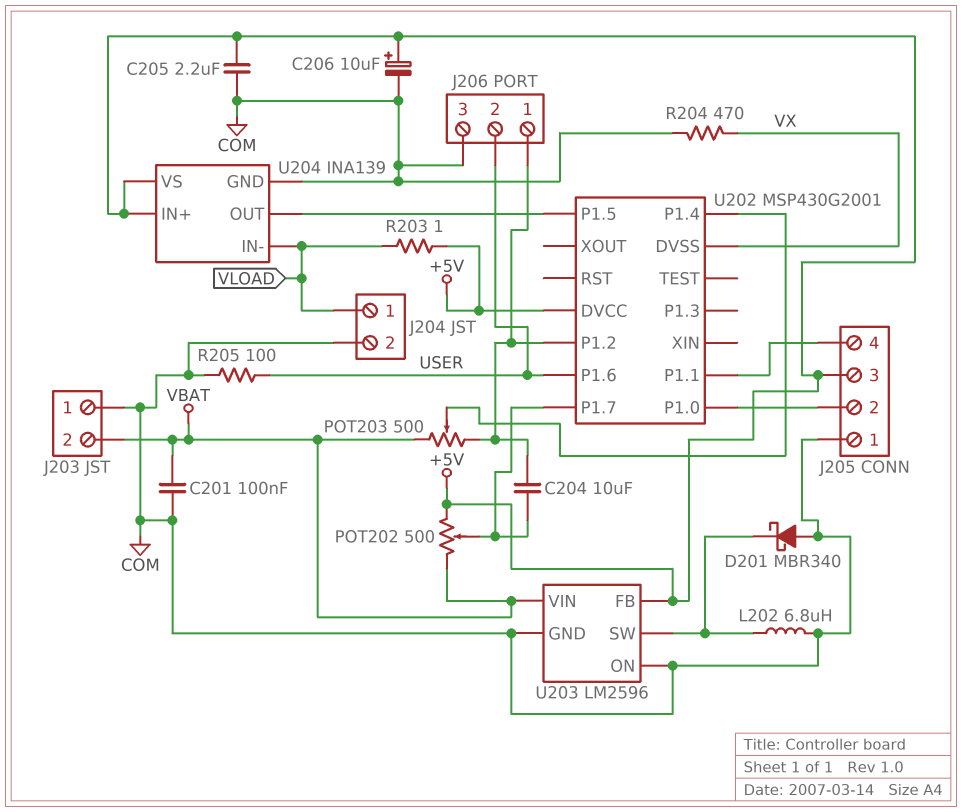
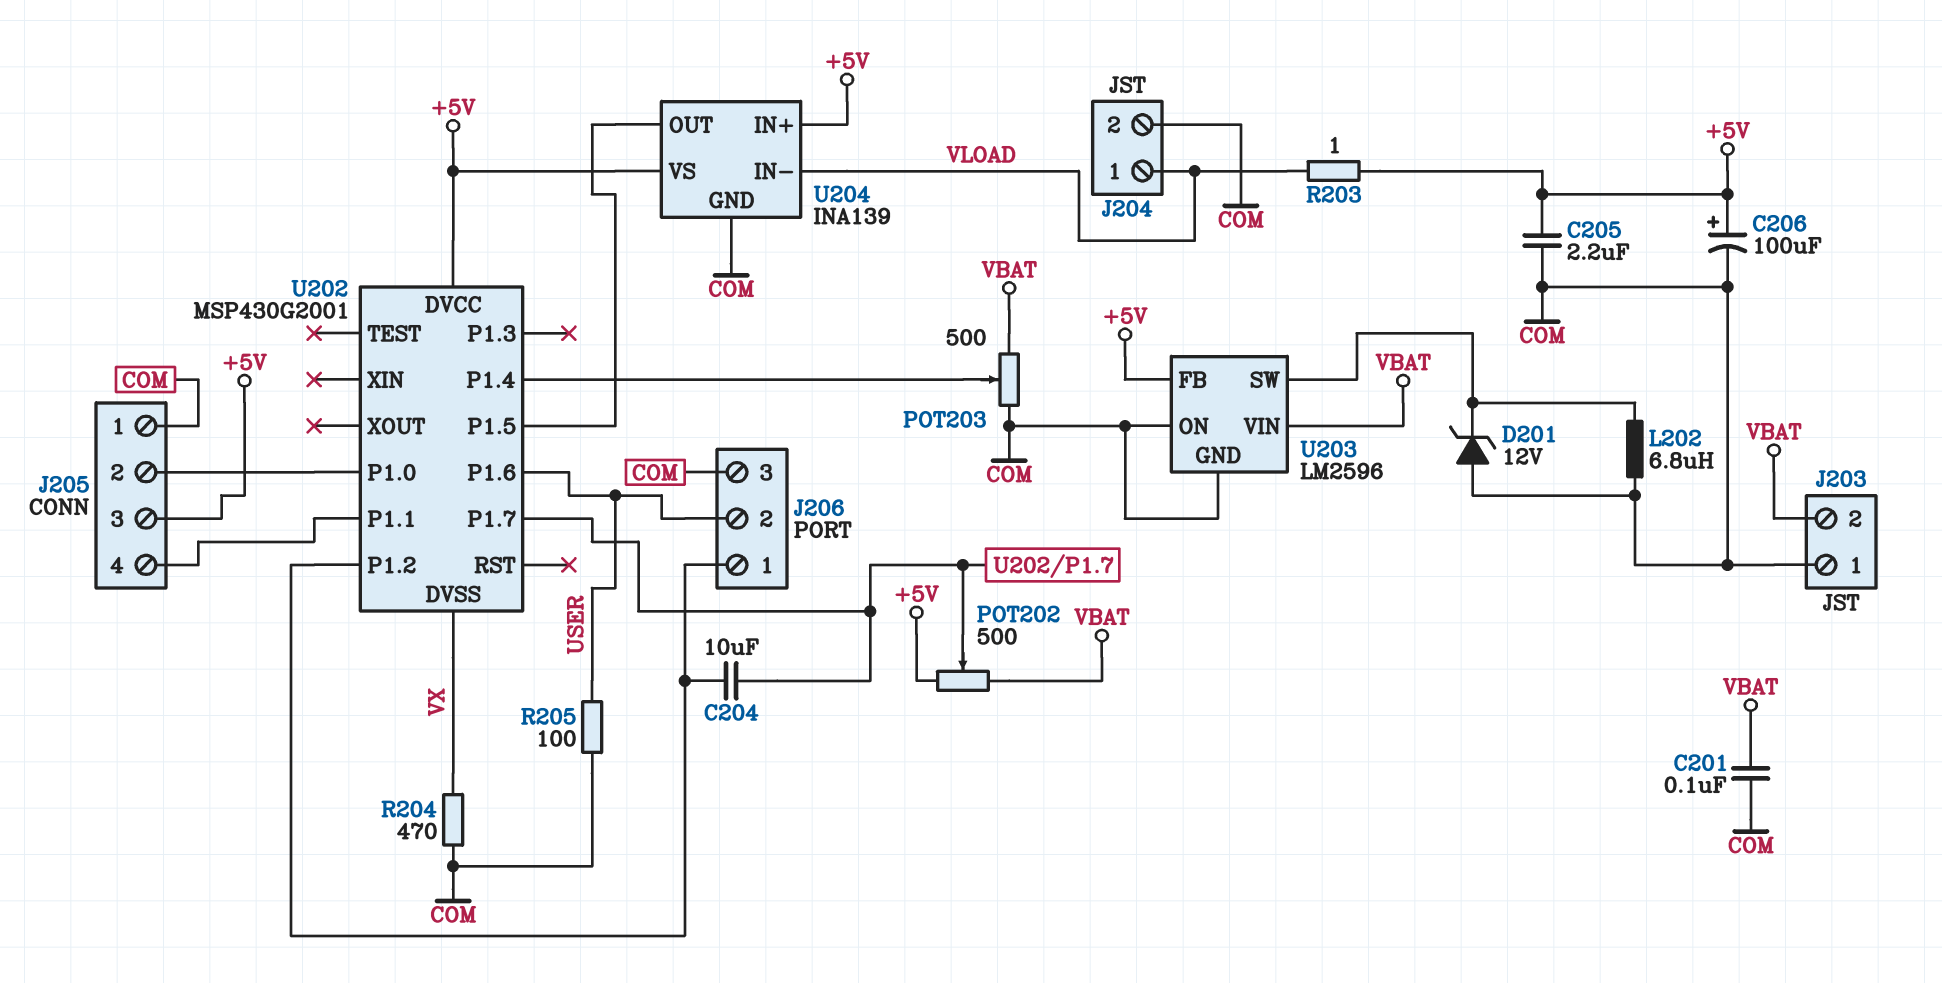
C206: 10uF (plus +5V, minus COM) -> 100uF (plus +5V, minus COM)
D201: schottky MBR340 (A COM, K U203/SW) -> zener 12V (A COM, K U203/SW)
POT203: 500 (J206/1, VBAT, wiper U202/P1.4) -> 500 (COM, VBAT, wiper U202/P1.4)

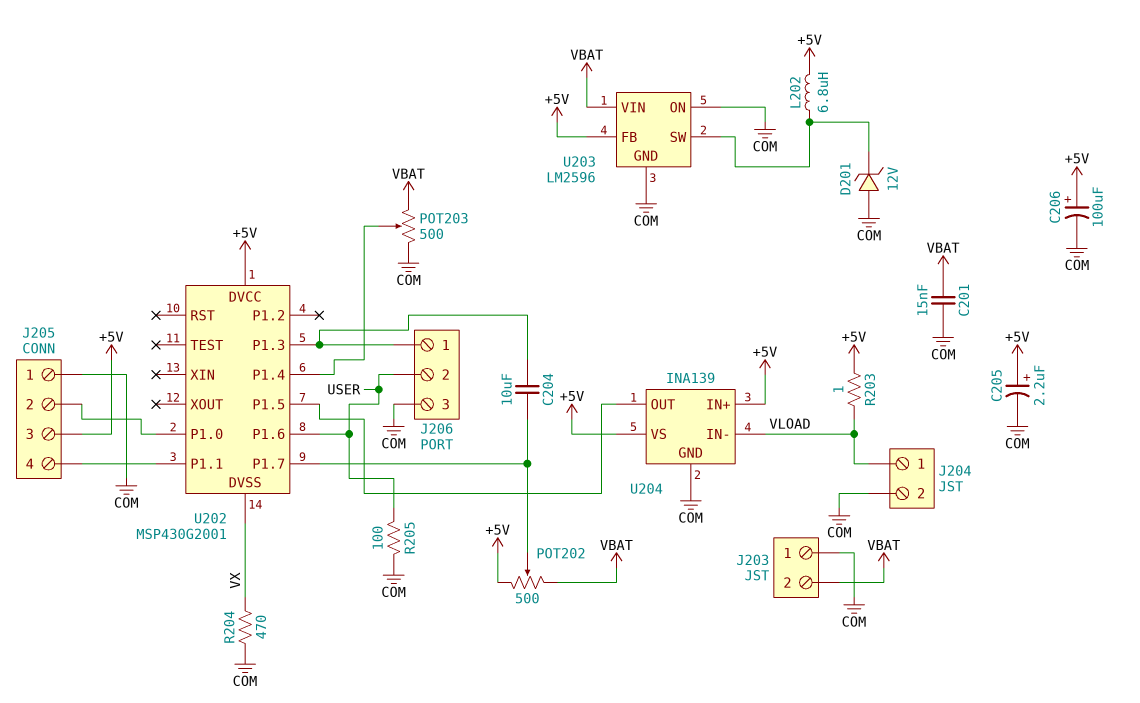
C201: 100nF (COM, VBAT) -> 15nF (COM, VBAT)
C205: 2.2uF (+5V, COM) -> 2.2uF (plus +5V, minus COM)
L202: 6.8uH (COM, U203/SW) -> 6.8uH (+5V, U203/SW)
U202 pin P1.2: J206/1 -> none
U202 pin P1.3: none -> J206/1

